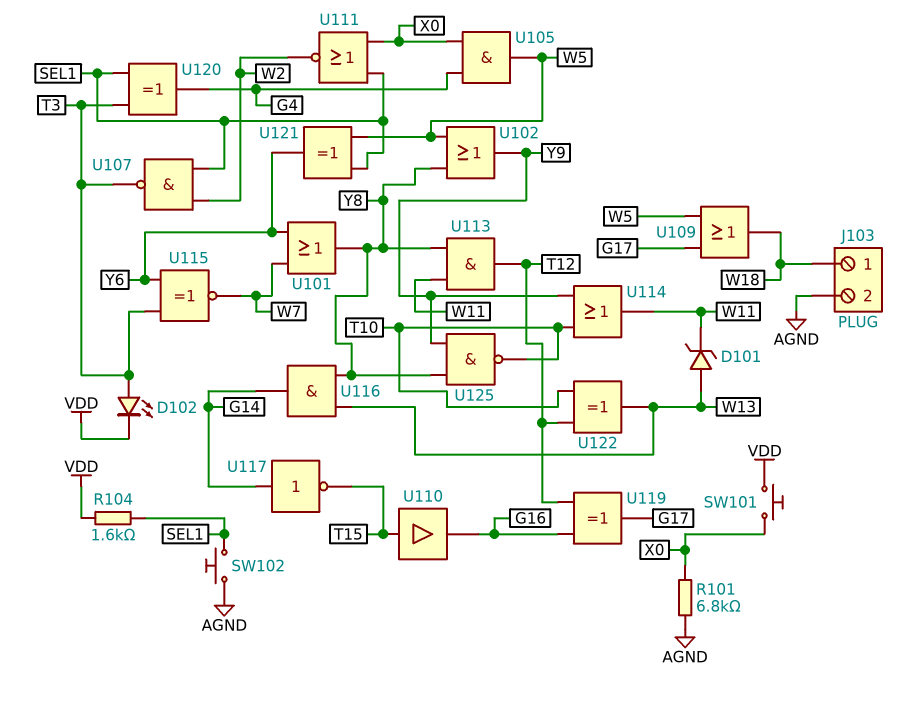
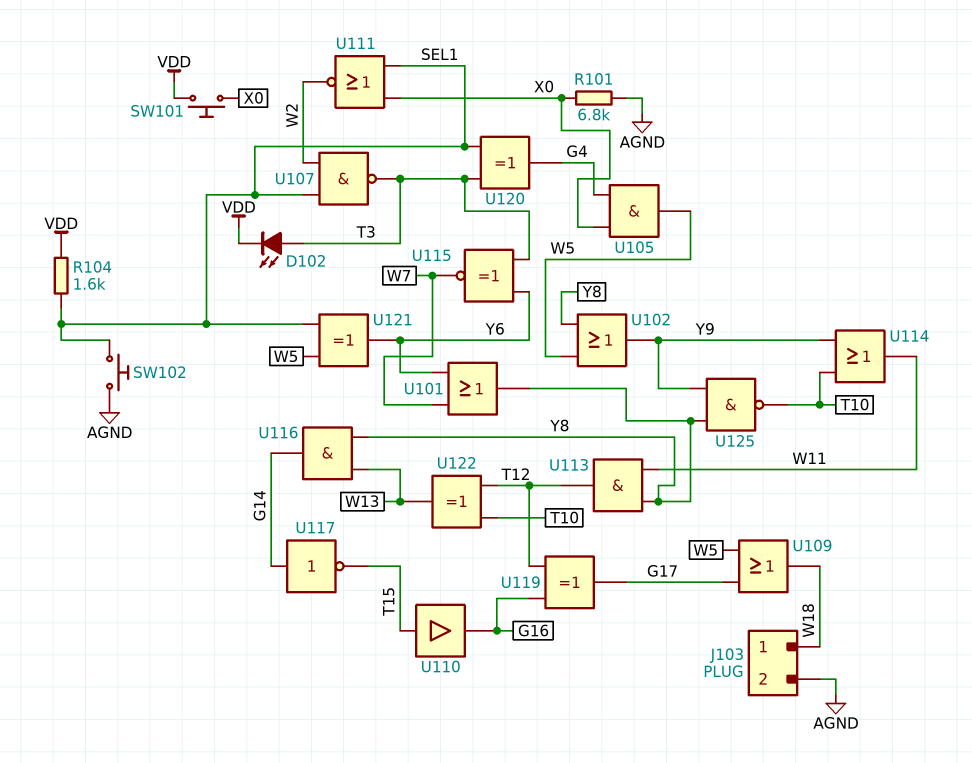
D101: zener (A W13, K W11) -> none

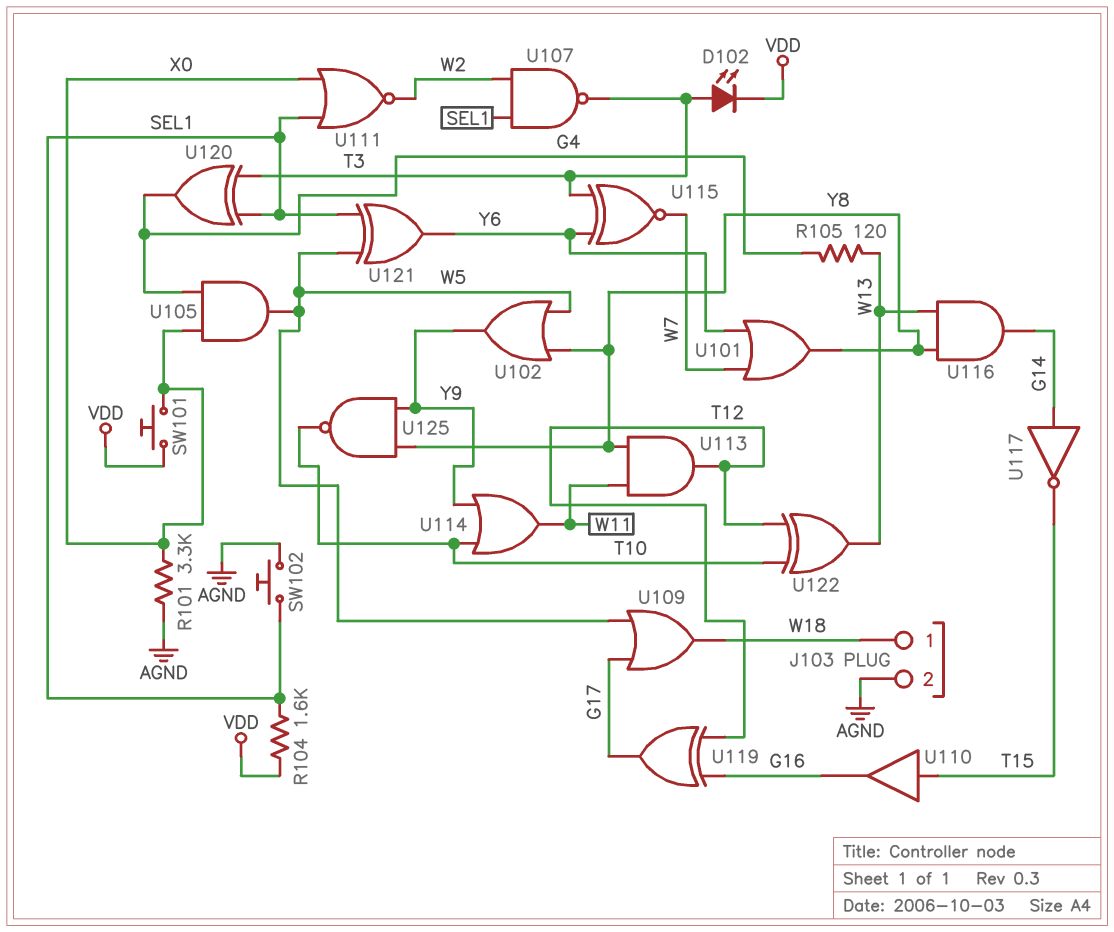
R101: 6.8k (AGND, X0) -> 3.3k (AGND, X0)
R105: none -> 120 (G4, W13)

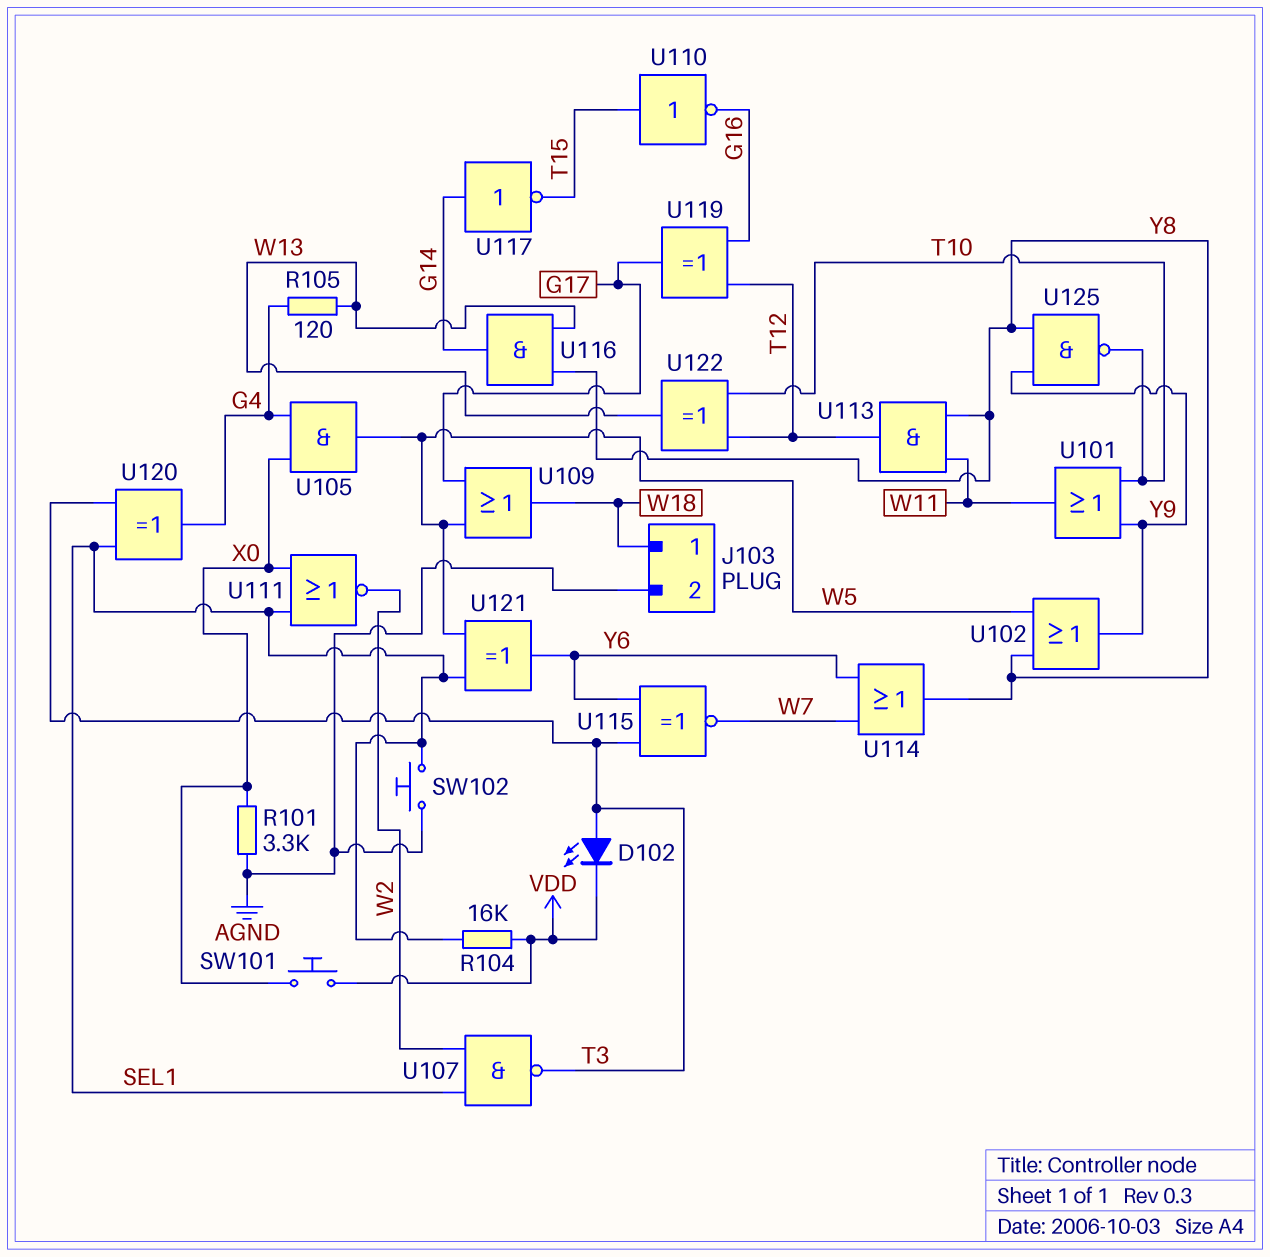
R104: 1.6k (SEL1, VDD) -> 16k (SEL1, VDD)
U101: OR (in W7, in Y6, out Y8) -> OR (in T10, in Y9, out W11)
U110: buffer (in T15, out G16) -> NOT (in T15, out G16)
U114: OR (in T10, in Y9, out W11) -> OR (in W7, in Y6, out Y8)

